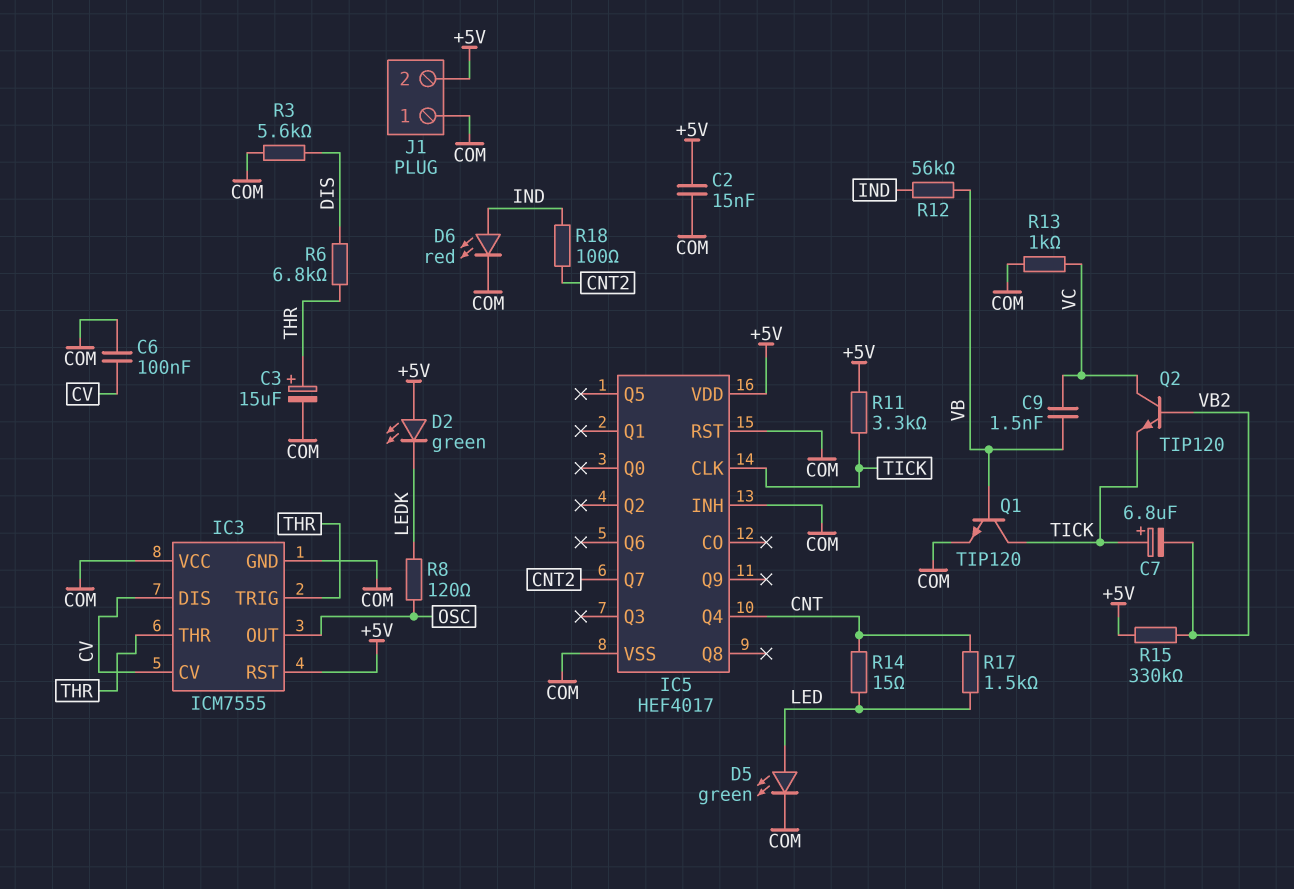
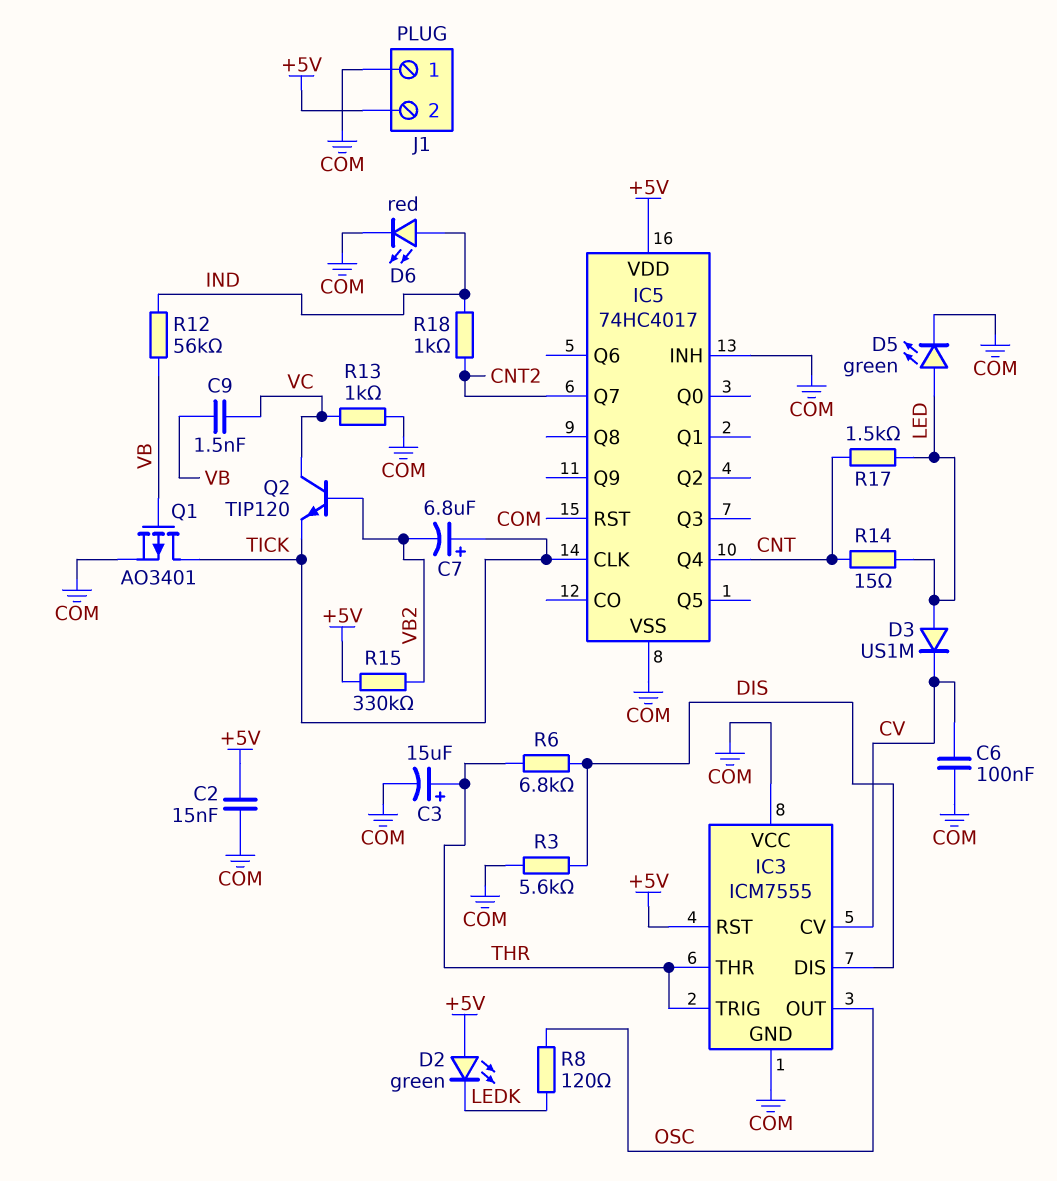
D3: none -> diode US1M (A LED, K CV)
IC3 pin DIS: CV -> DIS
IC5: HEF4017 -> 74HC4017
Q1: NPN TIP120 (B VB, C TICK, E COM) -> PMOS AO3401 (G VB, D TICK, S COM)
R11: 3.3k (+5V, TICK) -> none
R18: 100 (CNT2, IND) -> 1k (CNT2, IND)

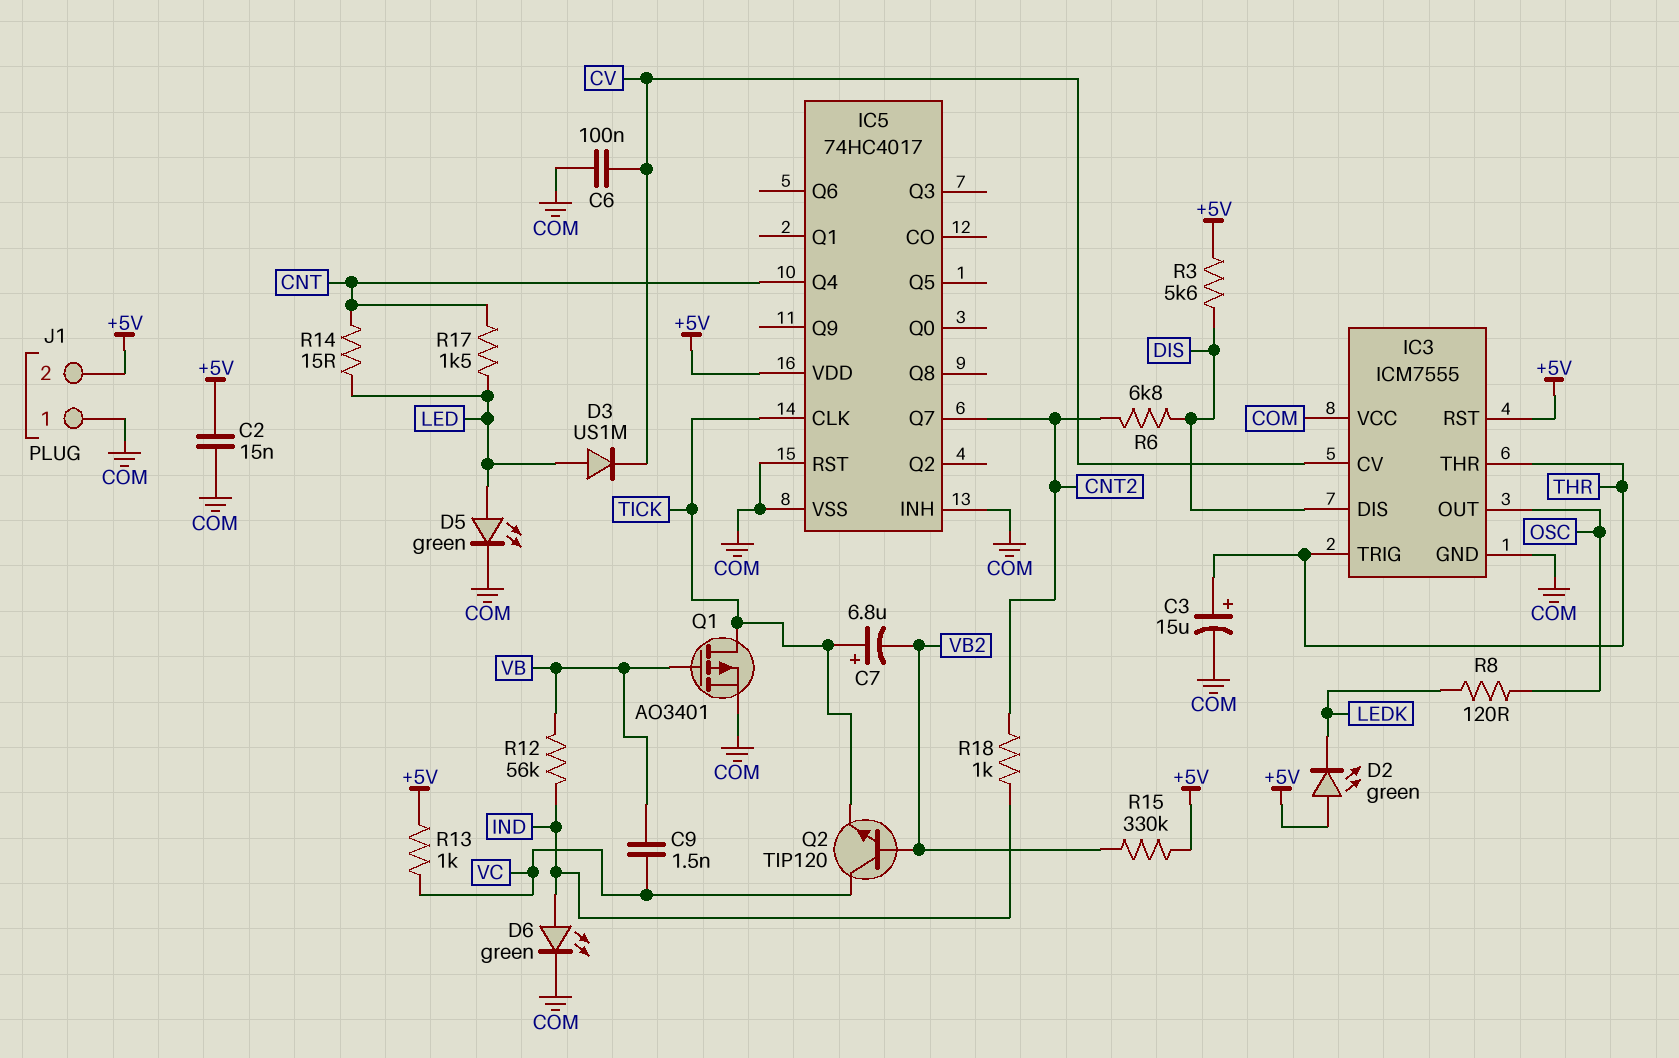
D6: LED red (A IND, K COM) -> LED green (A IND, K COM)
R3: 5.6k (COM, DIS) -> 5.6k (+5V, DIS)
R6: 6.8k (DIS, THR) -> 6.8k (CNT2, DIS)
R13: 1k (COM, VC) -> 1k (+5V, VC)

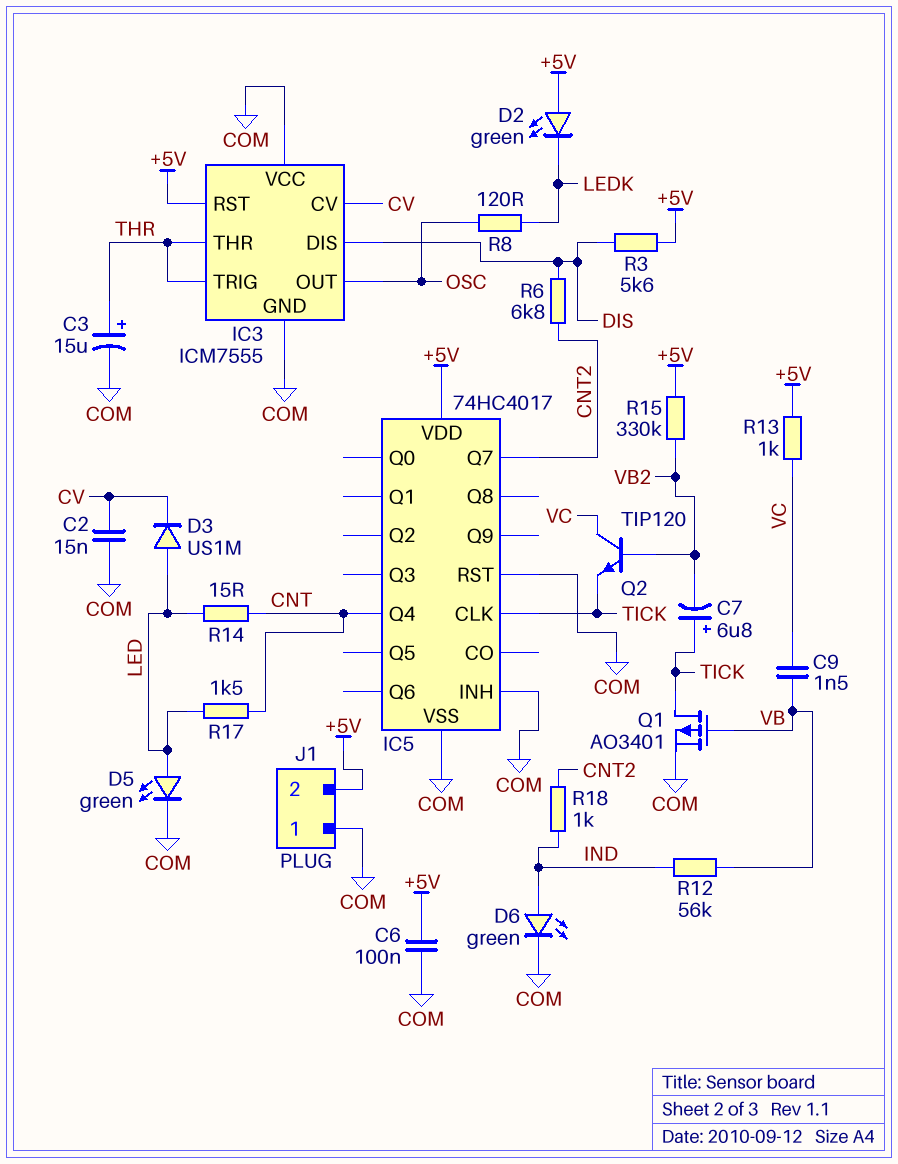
C2: 15nF (+5V, COM) -> 15nF (COM, CV)
C6: 100nF (COM, CV) -> 100nF (+5V, COM)

